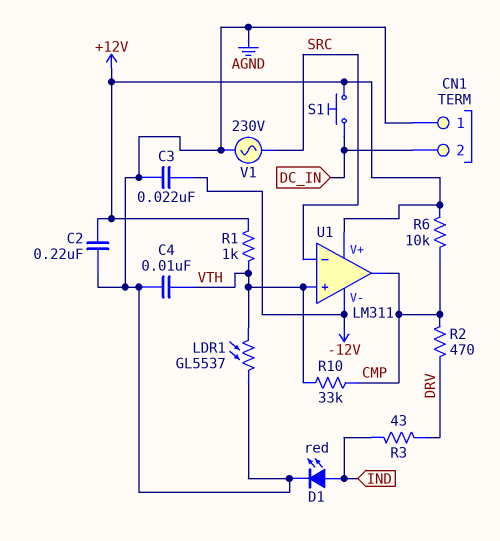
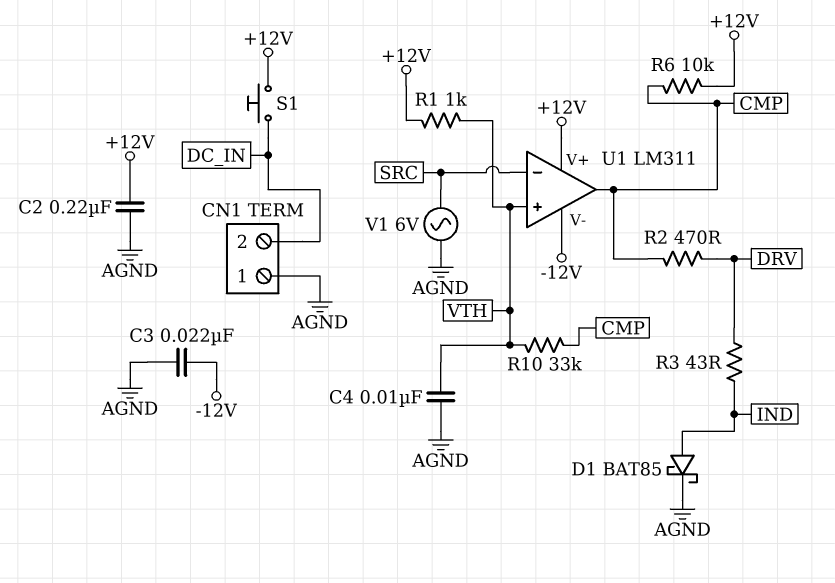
D1: LED red (A IND, K AGND) -> schottky BAT85 (A IND, K AGND)
LDR1: GL5537 (AGND, VTH) -> none
V1: AC 230V (AGND, SRC) -> AC 6V (AGND, SRC)

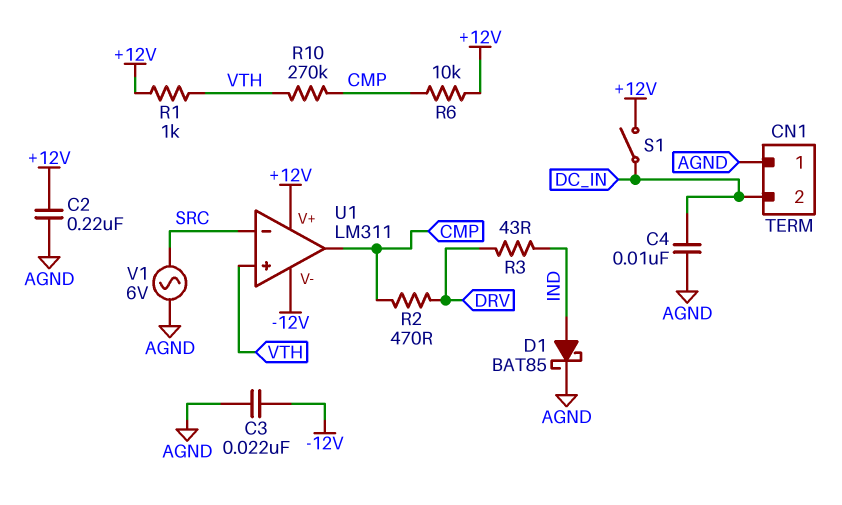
C4: 10nF (AGND, VTH) -> 10nF (AGND, DC_IN)
R10: 33k (CMP, VTH) -> 270k (CMP, VTH)
S1: button (+12V, DC_IN) -> switch (+12V, DC_IN)

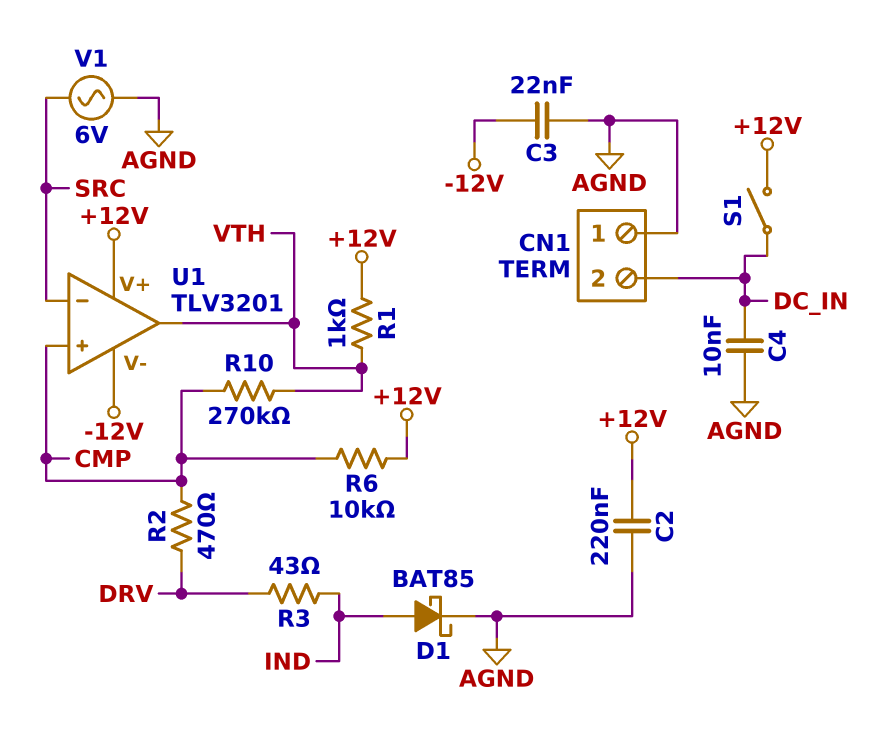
U1: LM311 -> TLV3201
U1 pin in+: VTH -> CMP
U1 pin out: CMP -> VTH

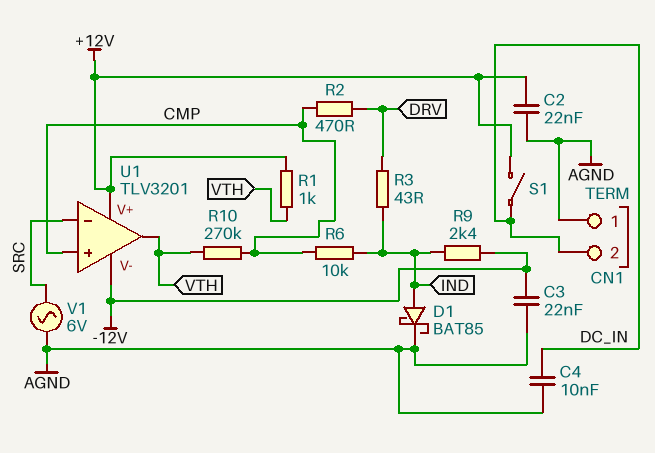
C2: 220nF (+12V, AGND) -> 22nF (+12V, AGND)
R6: 10k (+12V, CMP) -> 10k (CMP, IND)
R9: none -> 2.4k (-12V, IND)

